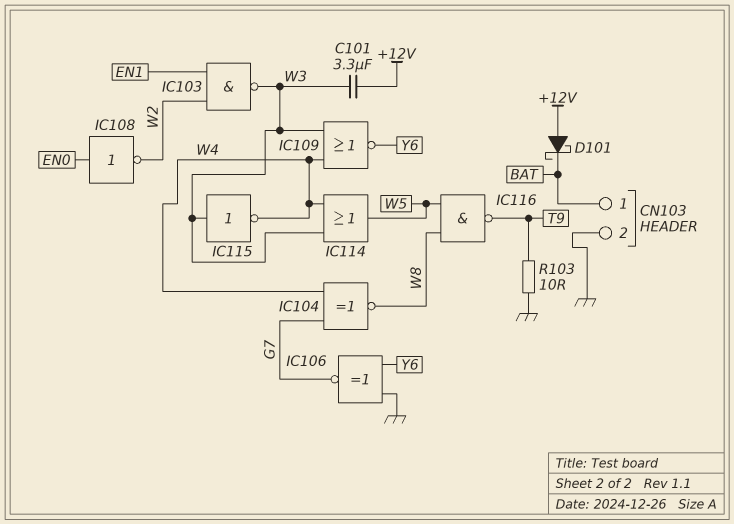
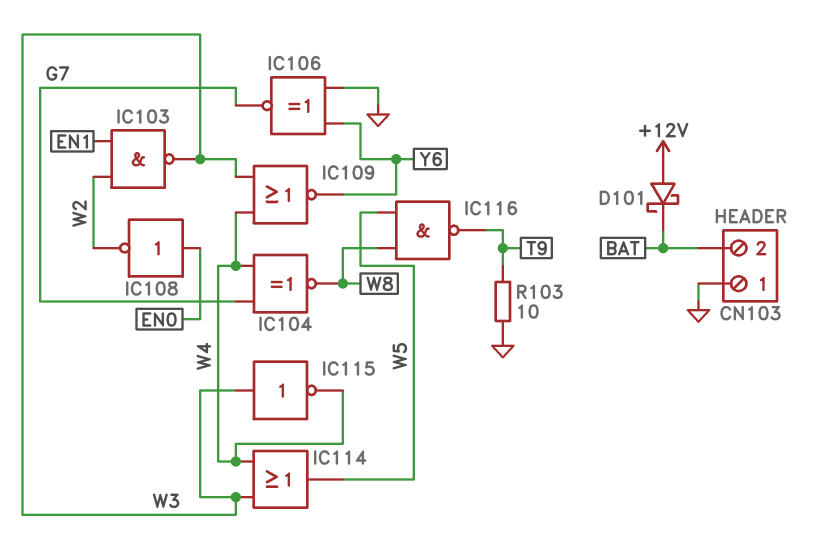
C101: 3.3uF (+12V, W3) -> none
CN103 pin 1: BAT -> GND
CN103 pin 2: GND -> BAT

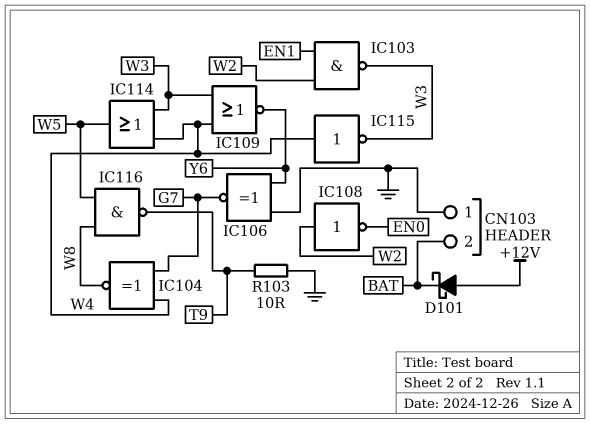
IC108: NOT (in EN0, out W2) -> NOT (in W2, out EN0)
IC115: NOT (in W3, out W4) -> NOT (in W4, out W3)

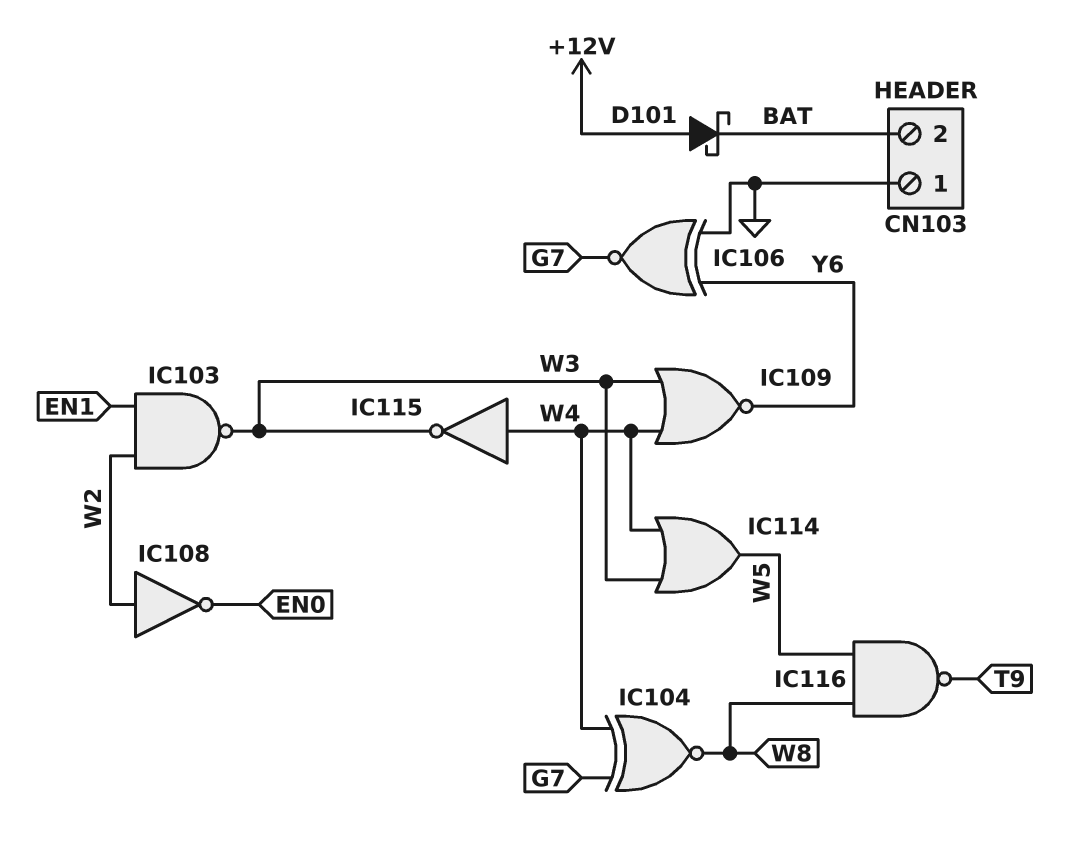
R103: 10 (GND, T9) -> none

